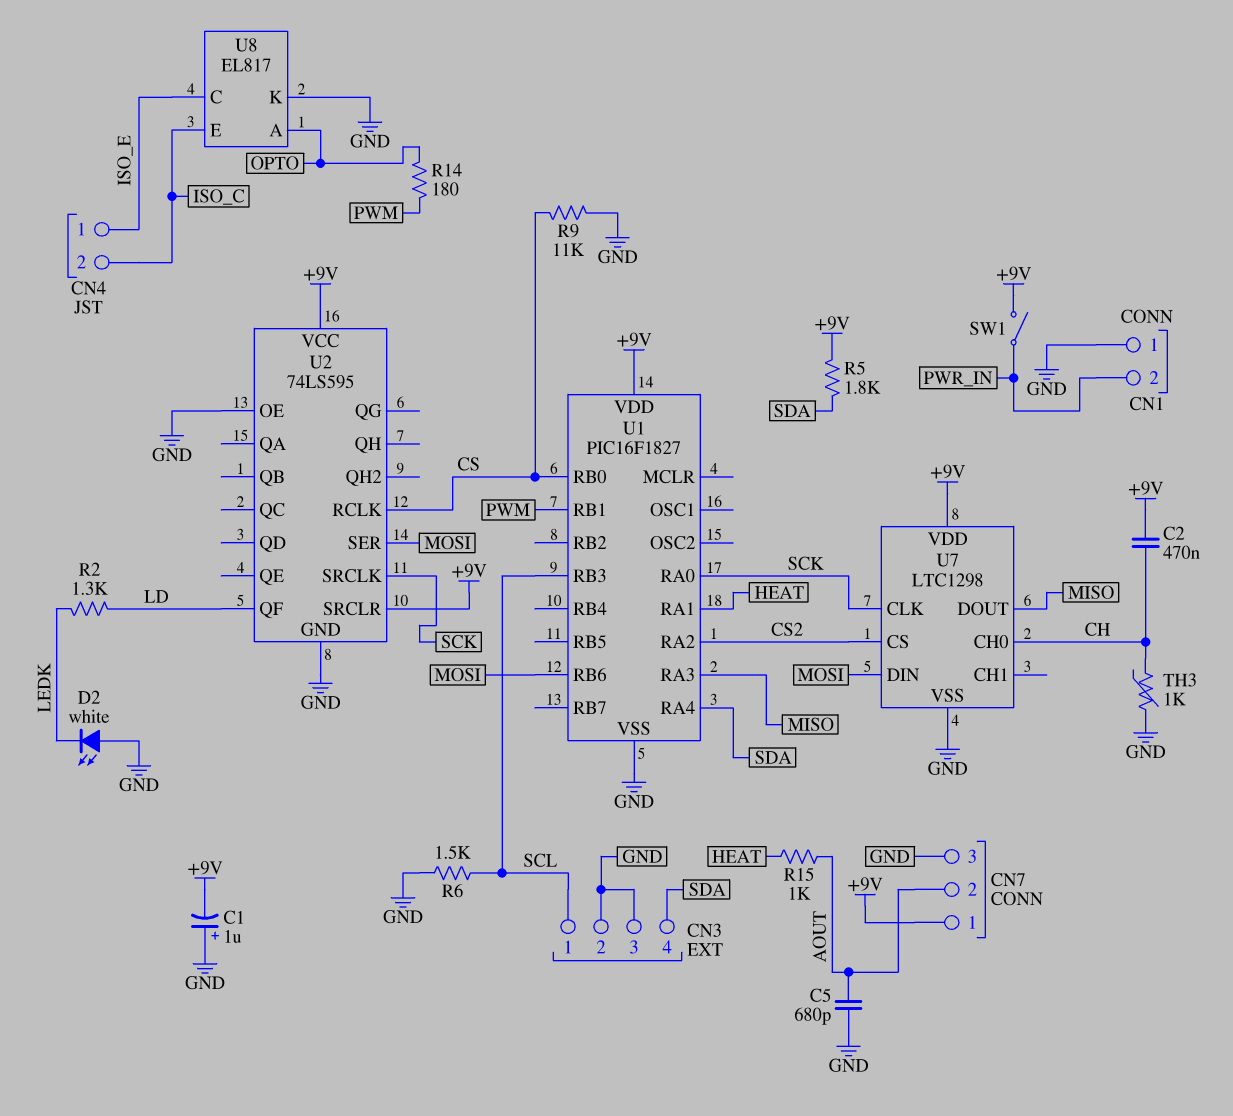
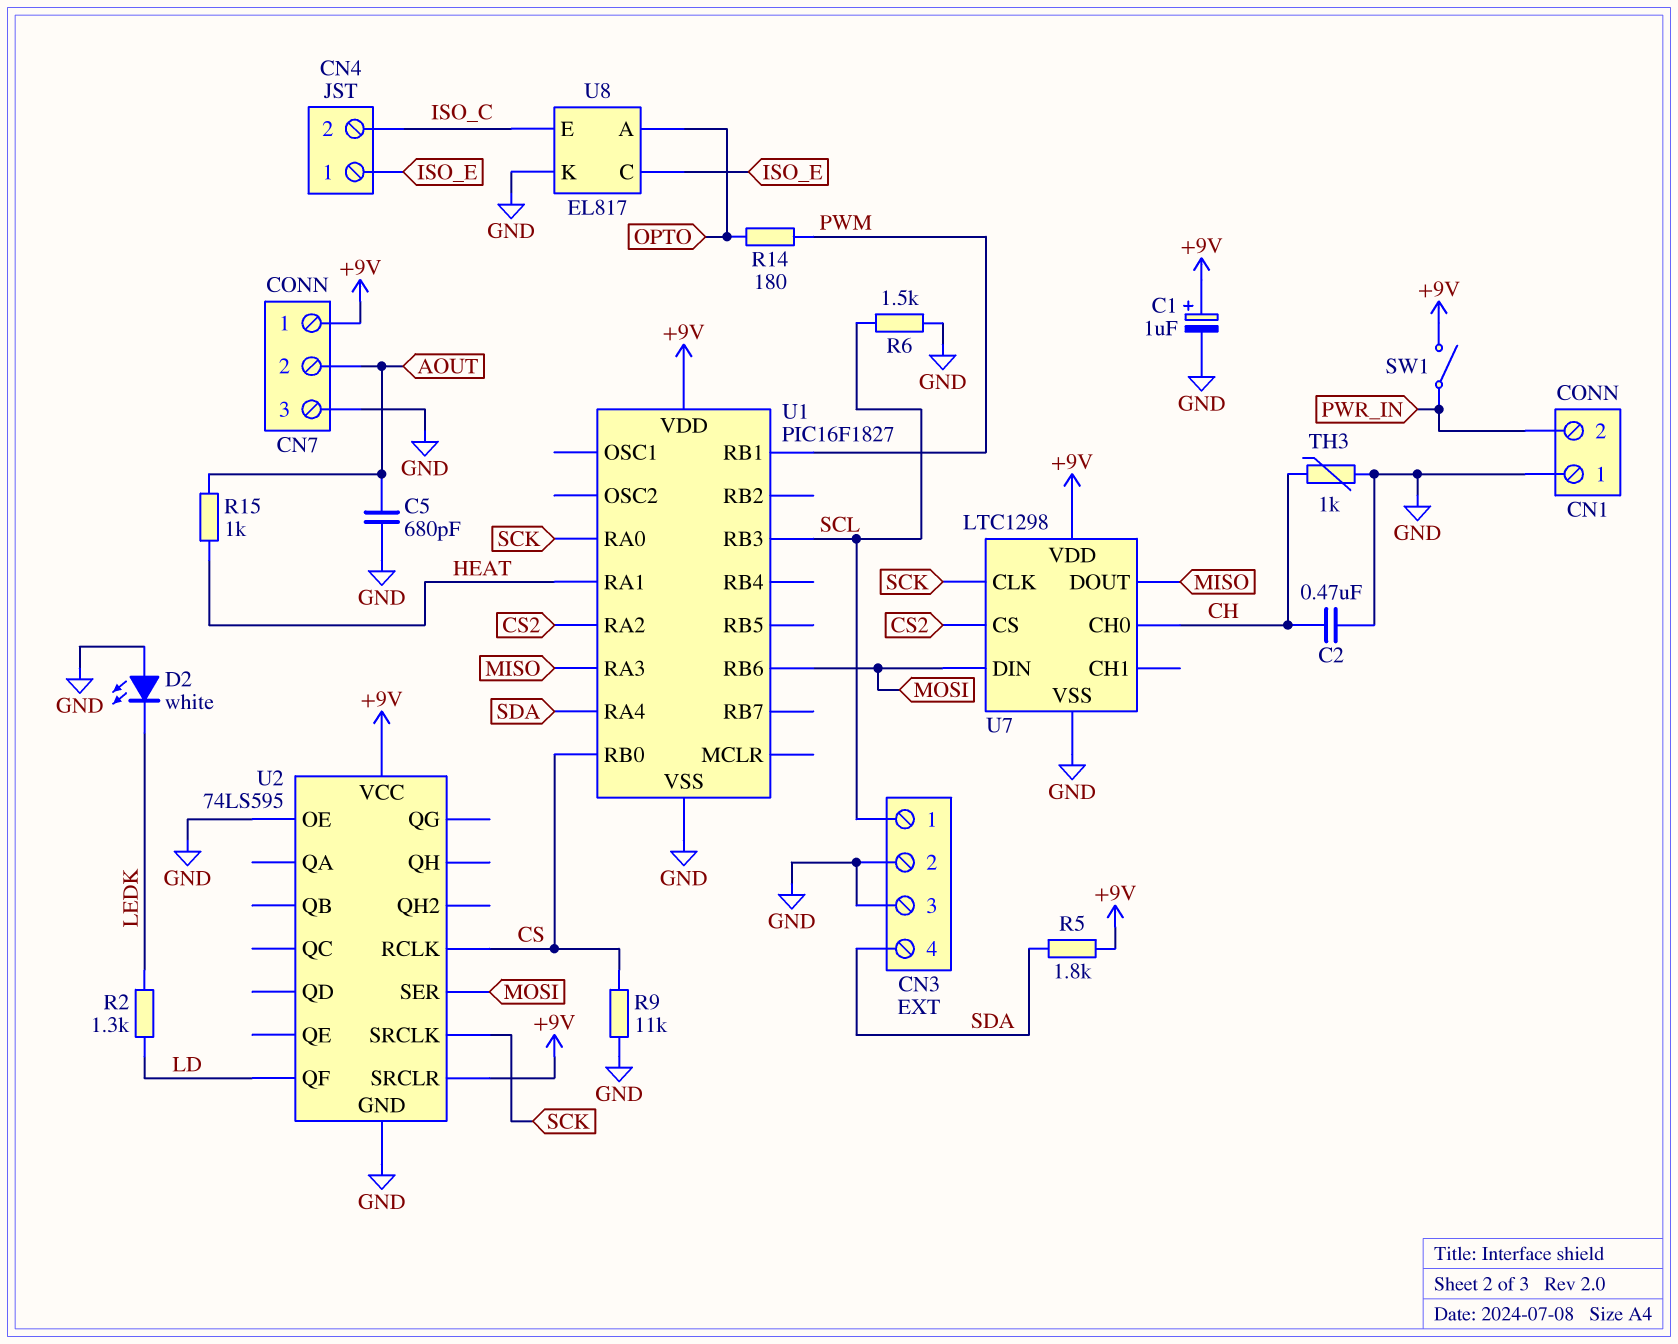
C1: 1uF (plus GND, minus +9V) -> 1uF (plus +9V, minus GND)
C2: 470nF (+9V, CH) -> 470nF (CH, GND)

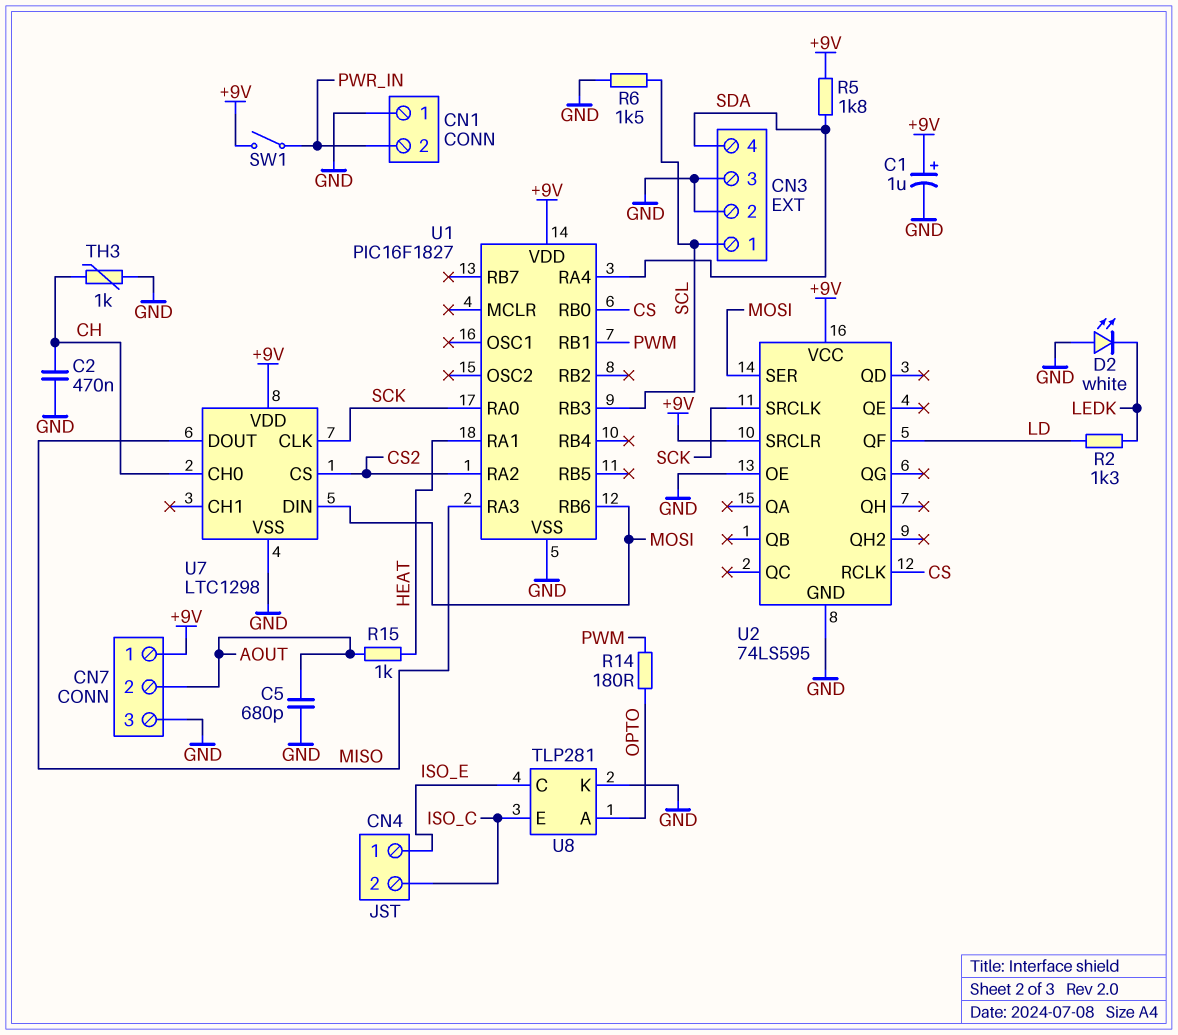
R9: 11k (CS, GND) -> none
U8: EL817 -> TLP281

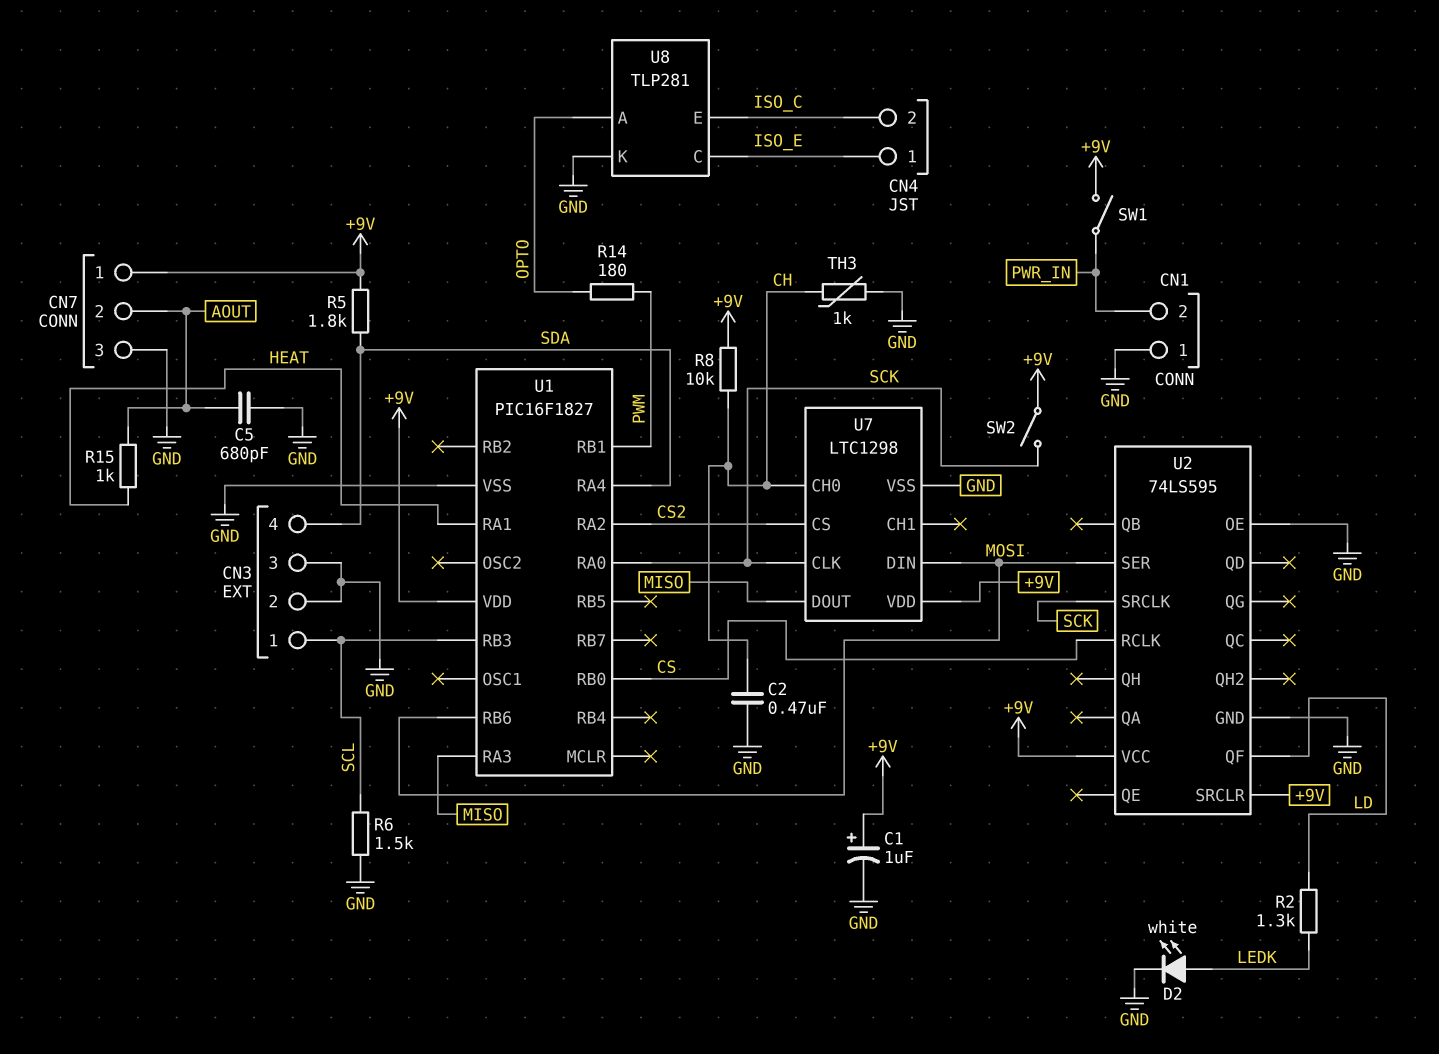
D2: LED white (A GND, K LEDK) -> LED white (A LEDK, K GND)
R8: none -> 10k (+9V, CH)
SW2: none -> switch (+9V, SCK)

